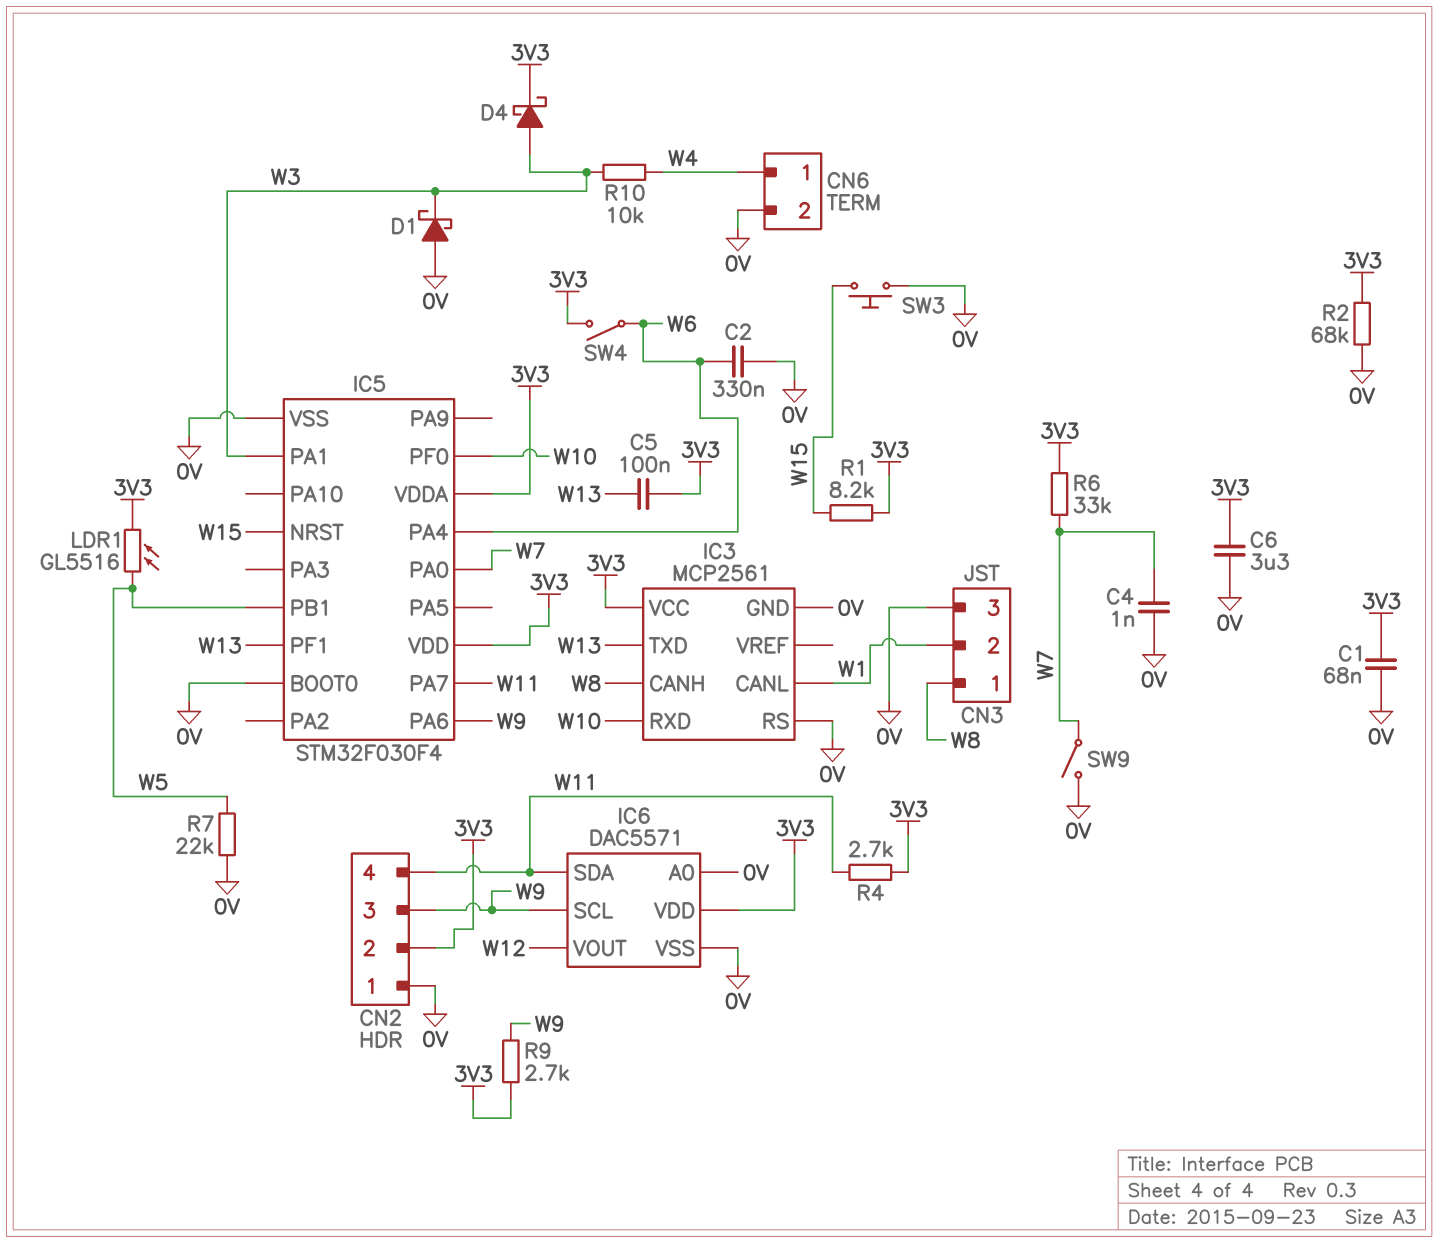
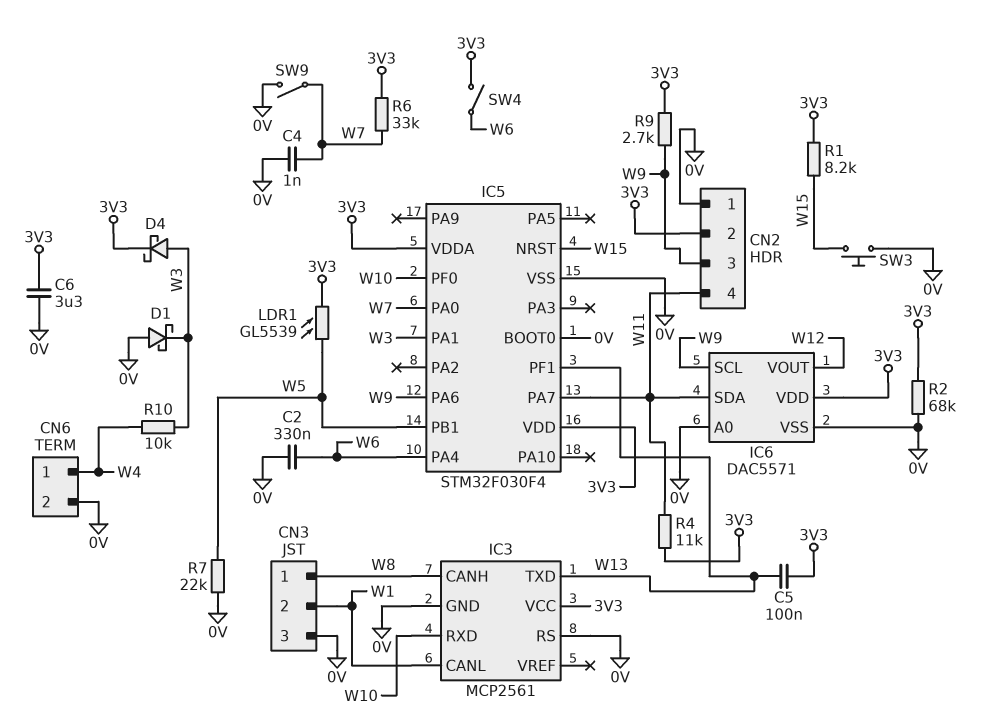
C1: 68nF (0V, 3V3) -> none
LDR1: GL5516 (3V3, W5) -> GL5539 (3V3, W5)
R4: 2.7k (3V3, W11) -> 11k (3V3, W11)

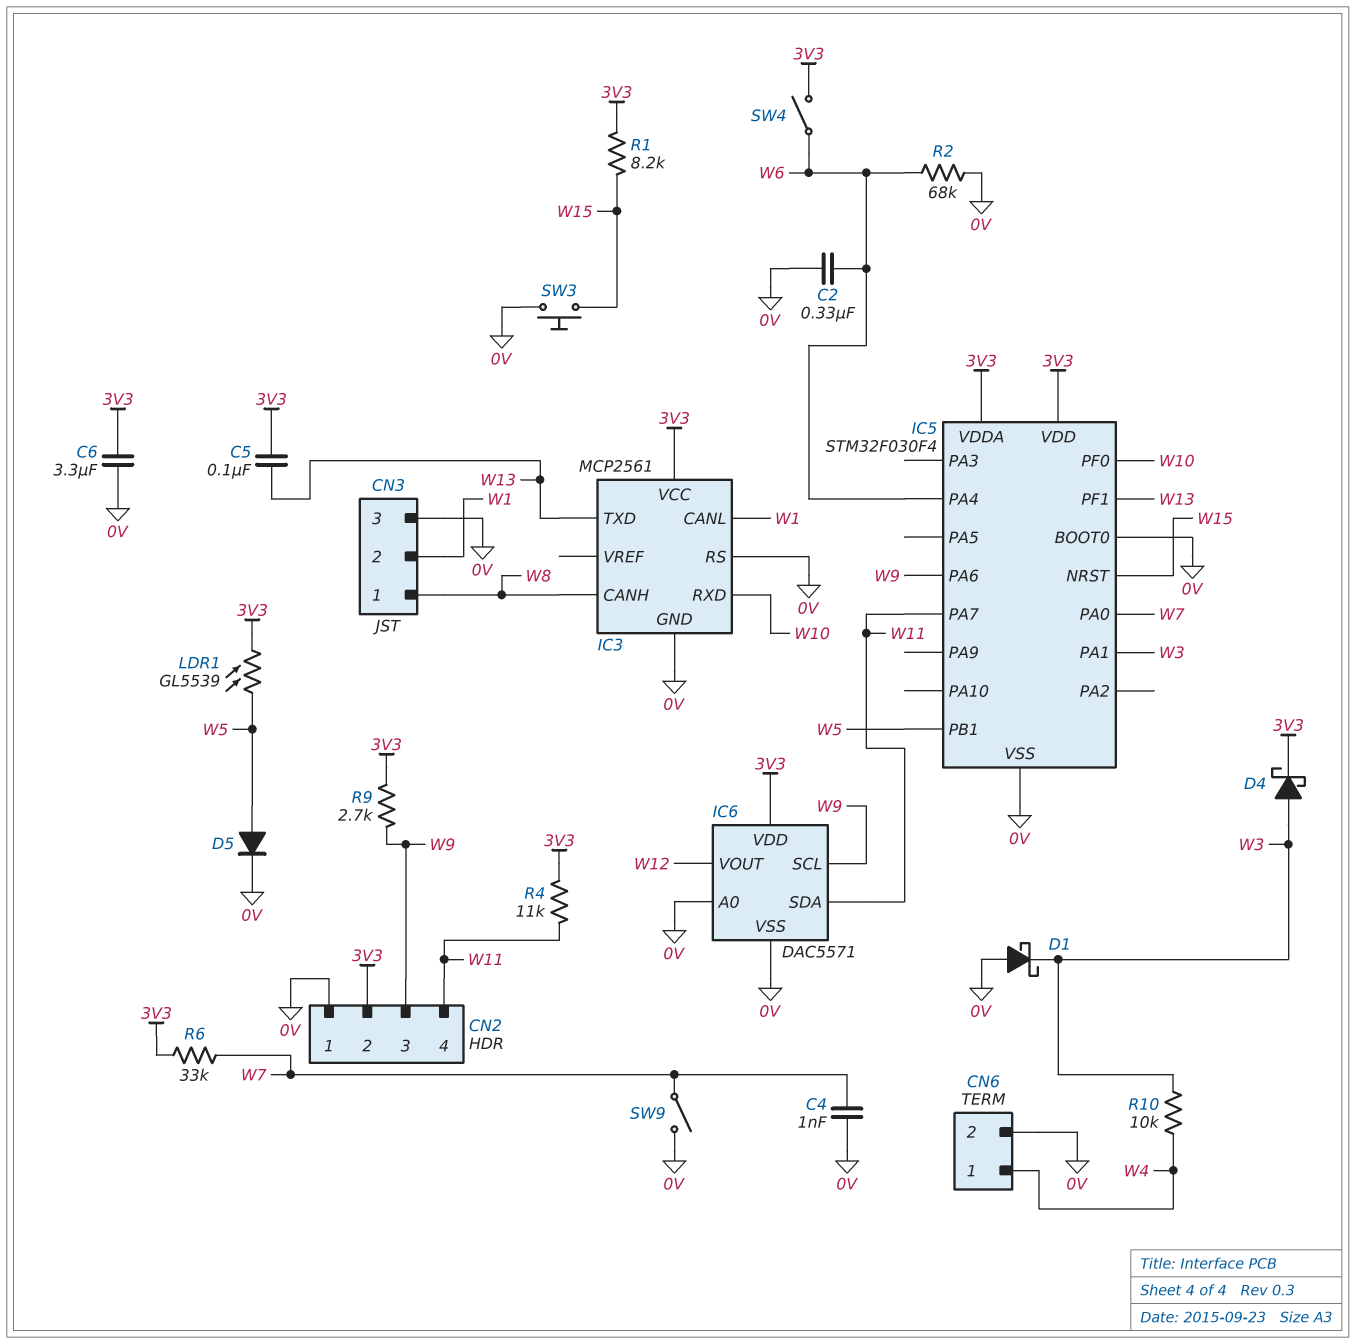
D5: none -> diode (A W5, K 0V)
R2: 68k (0V, 3V3) -> 68k (0V, W6)
R7: 22k (0V, W5) -> none

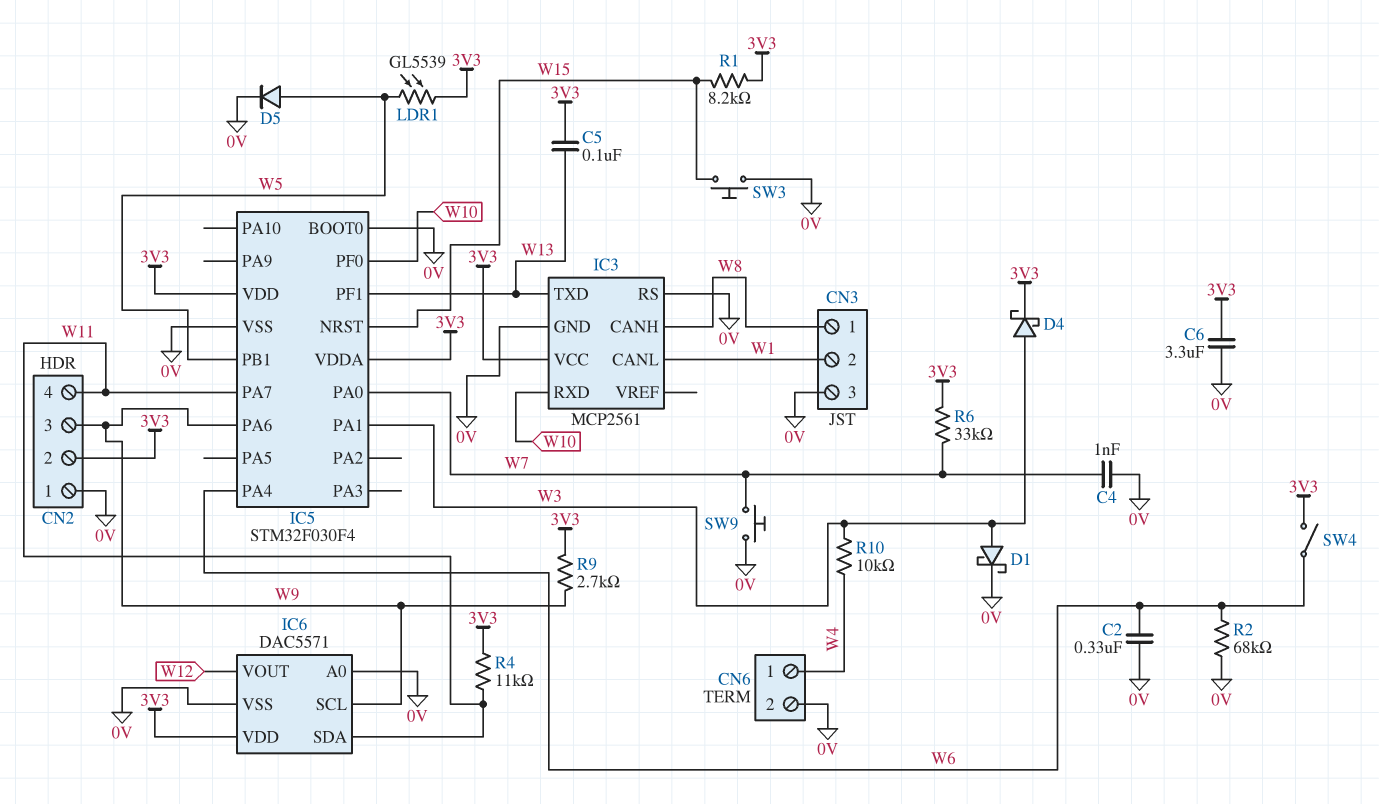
D1: schottky (A 0V, K W3) -> schottky (A W3, K 0V)
SW9: switch (0V, W7) -> button (0V, W7)

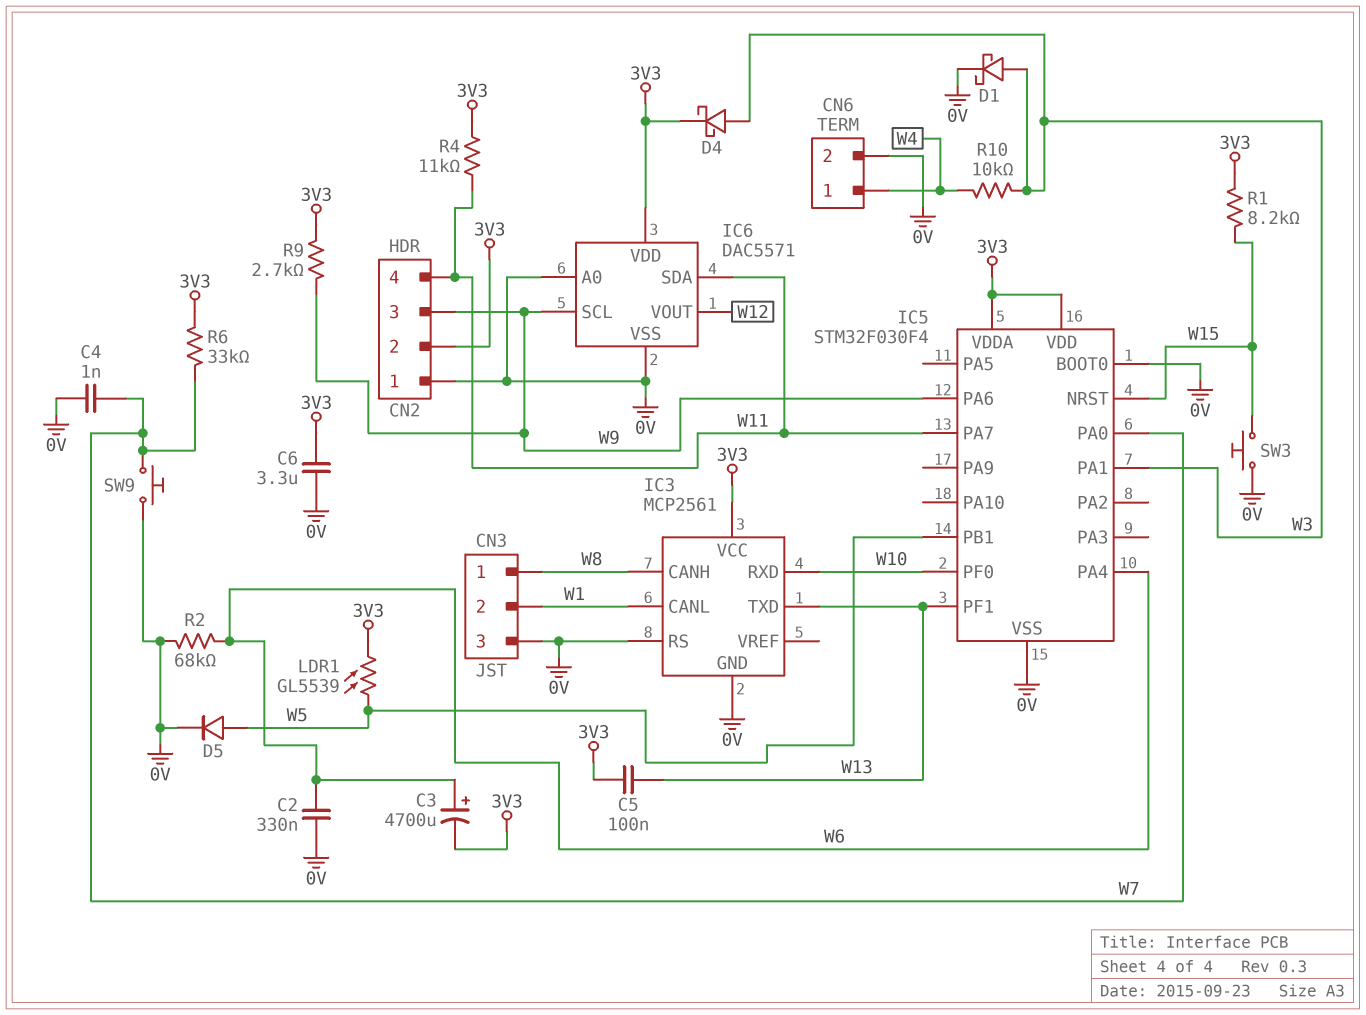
C3: none -> 4700uF (plus W6, minus 3V3)
SW4: switch (3V3, W6) -> none

